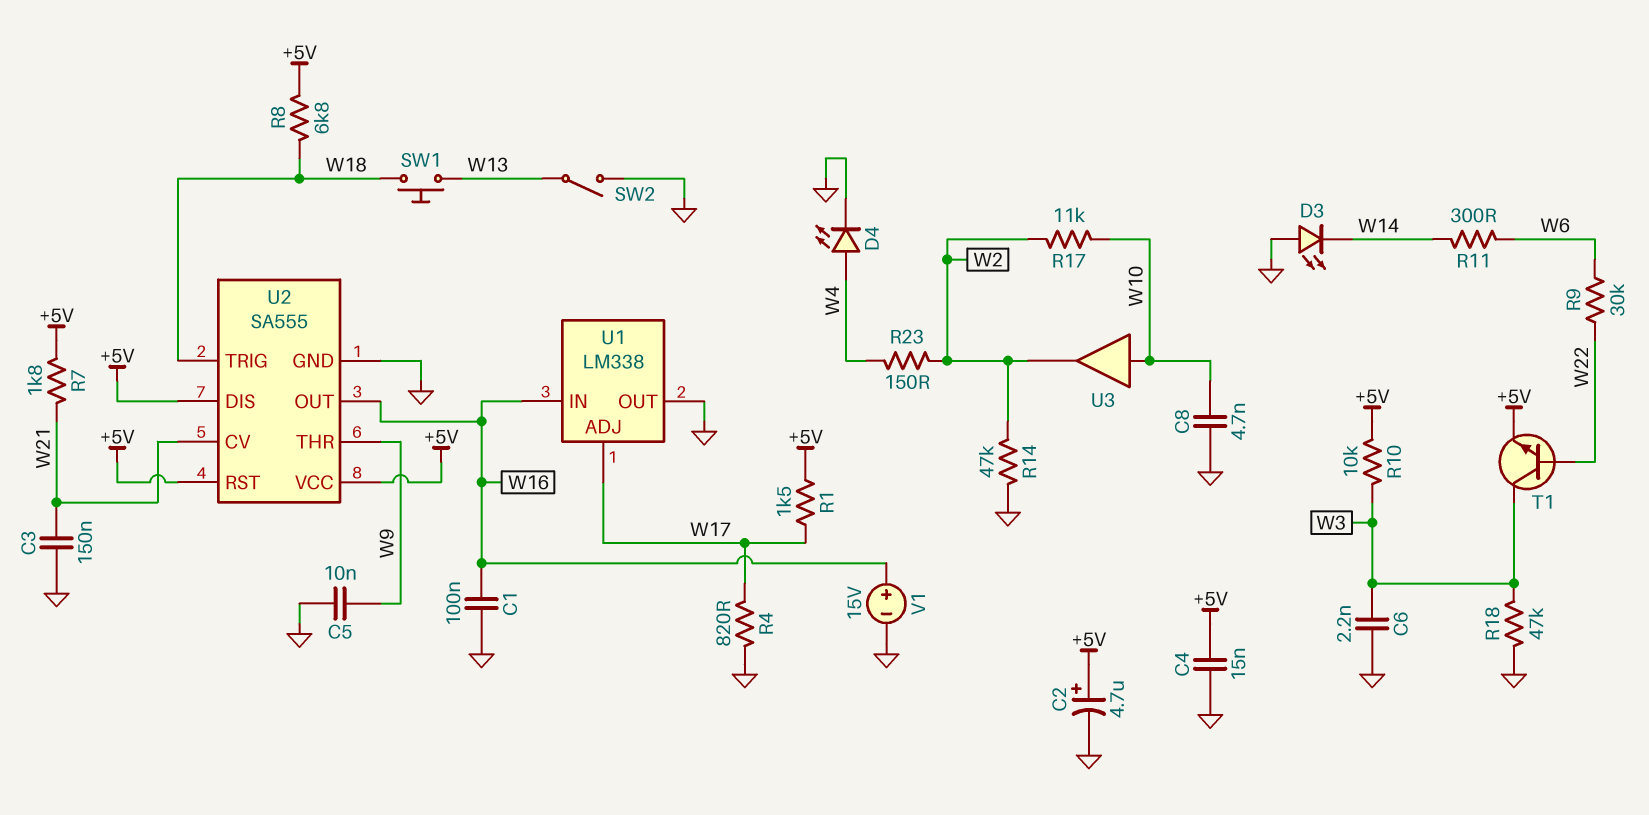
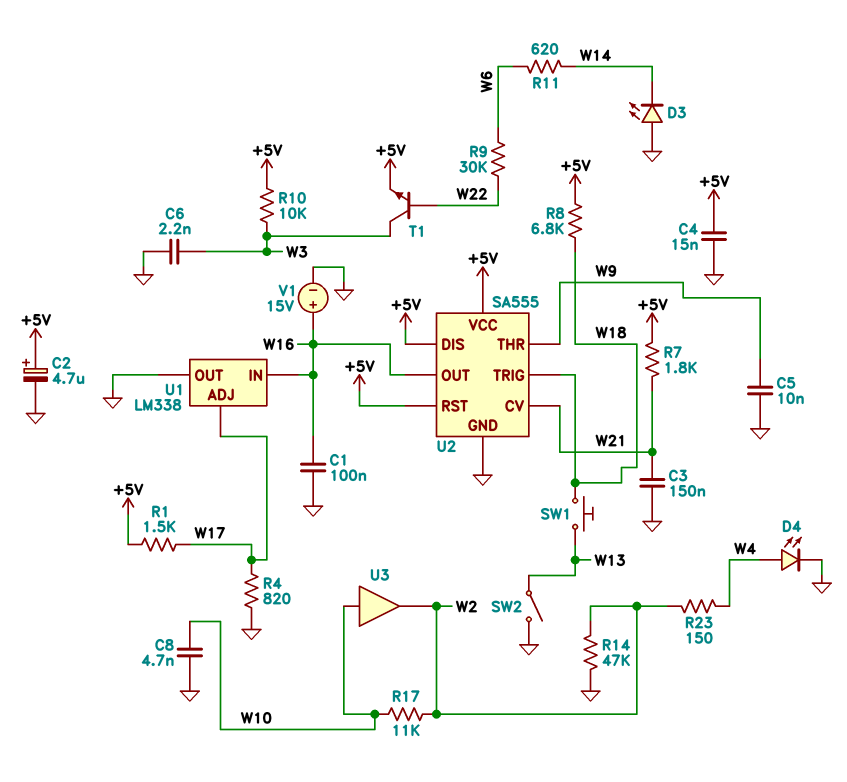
R11: 300 (W6, W14) -> 620 (W6, W14)
R18: 47k (GND, W3) -> none

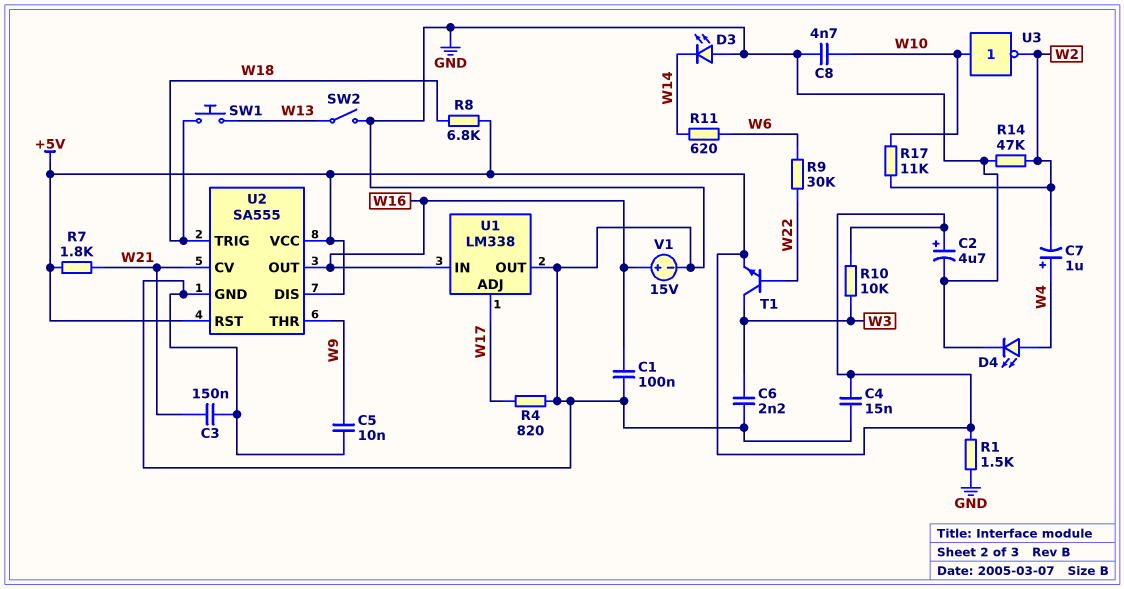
C7: none -> 1uF (plus W4, minus W2)
R1: 1.5k (+5V, W17) -> 1.5k (+5V, GND)
R23: 150 (W2, W4) -> none
U3: buffer (in W10, out W2) -> NOT (in W10, out W2)

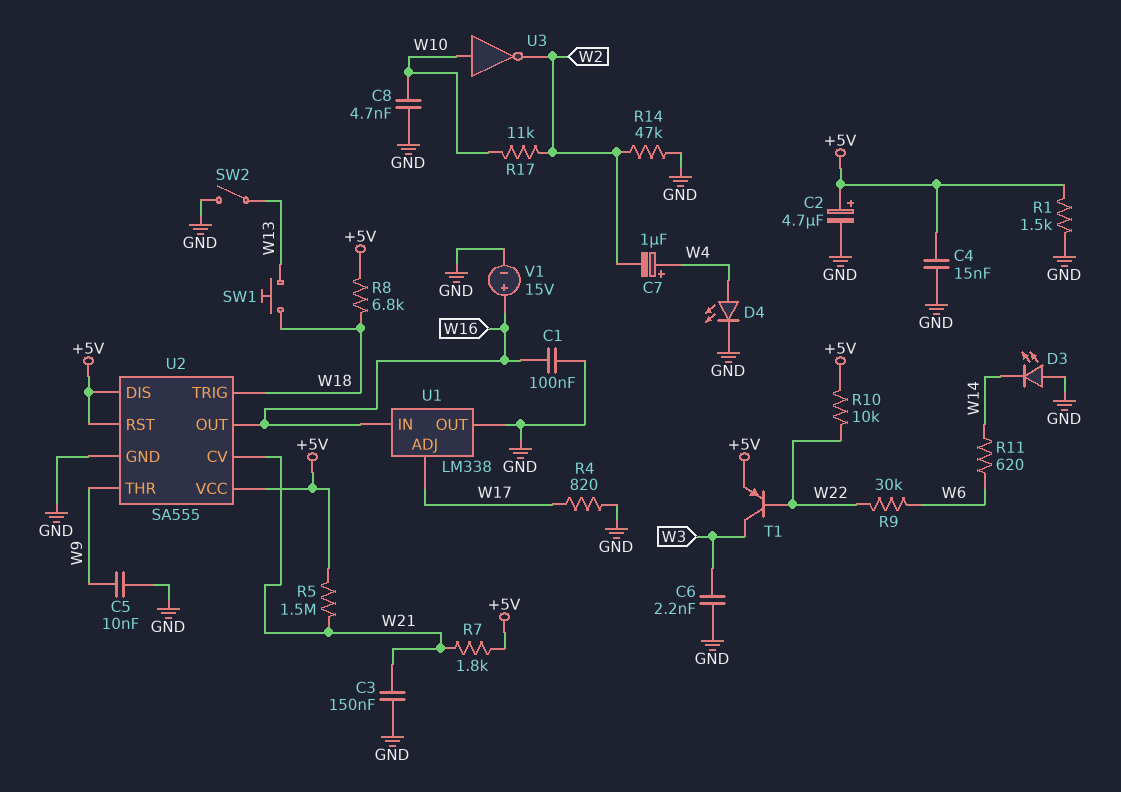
R5: none -> 1.5M (+5V, W21)
R10: 10k (+5V, W3) -> 10k (+5V, W22)
T1: NPN (B W22, C W3, E +5V) -> PNP (B W22, C W3, E +5V)

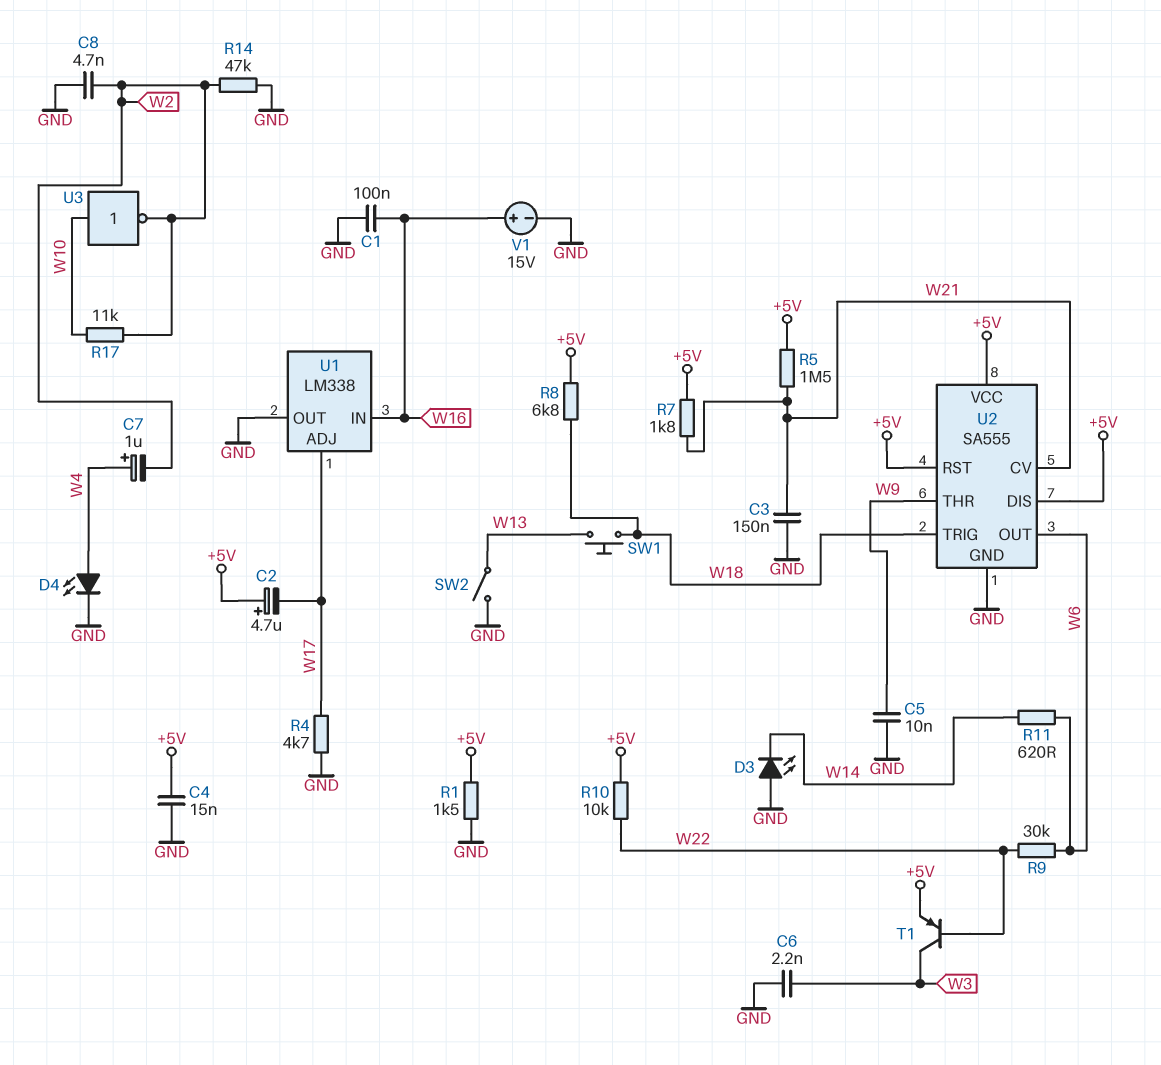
C2: 4.7uF (plus +5V, minus GND) -> 4.7uF (plus +5V, minus W17)
C8: 4.7nF (GND, W10) -> 4.7nF (GND, W2)
R4: 820 (GND, W17) -> 4.7k (GND, W17)
U2 pin OUT: W16 -> W6

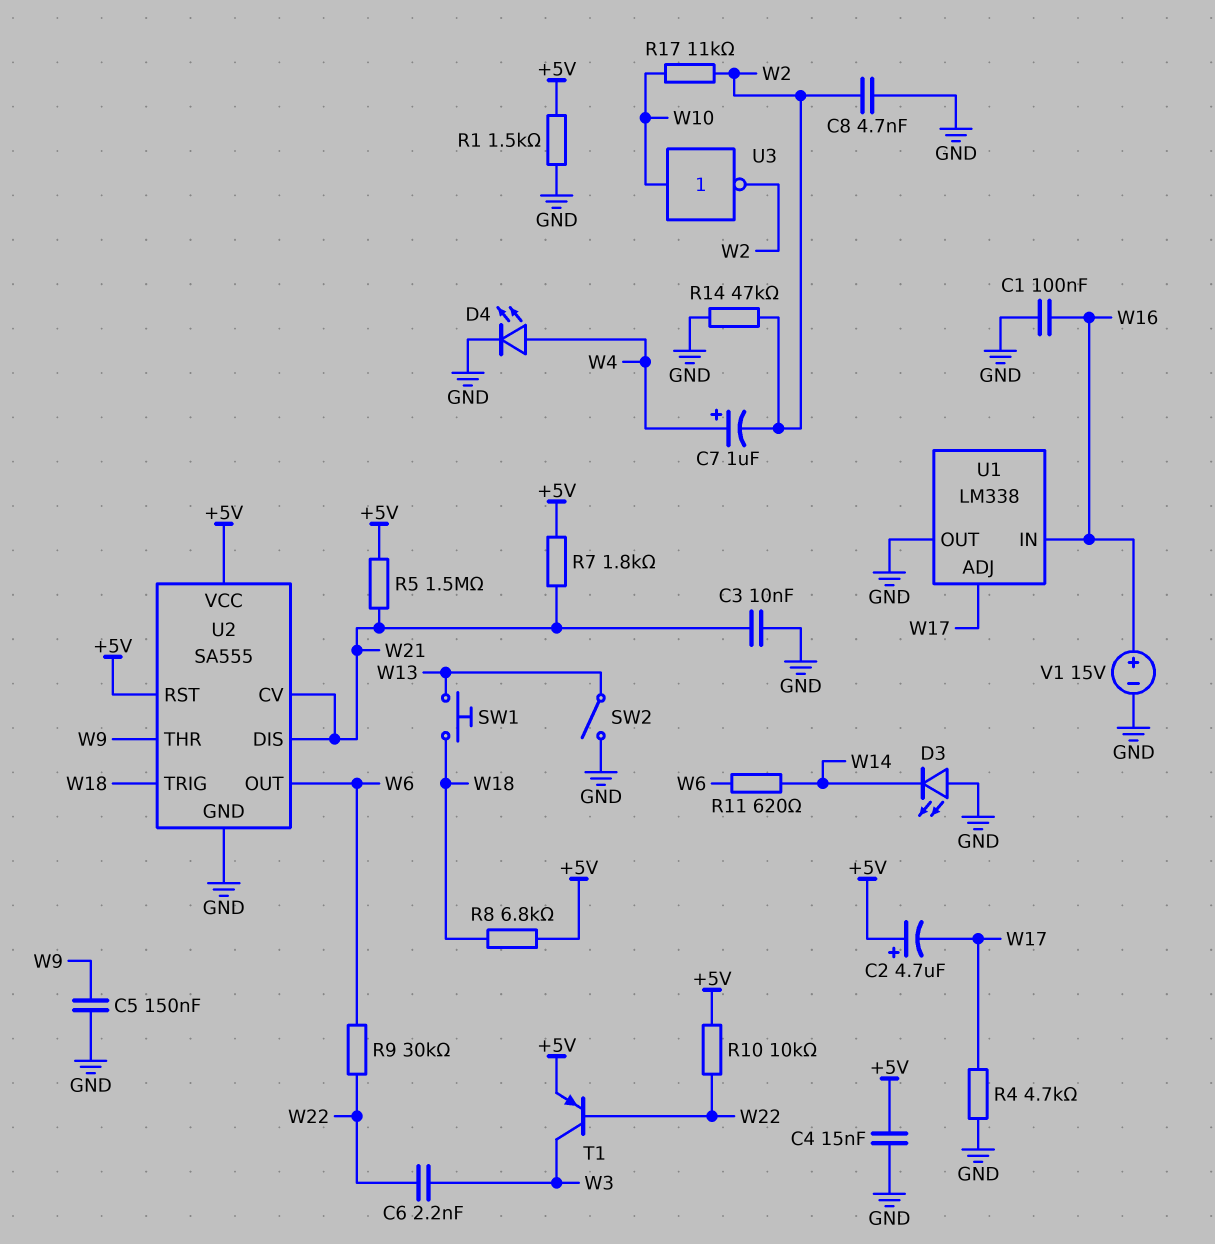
C3: 150nF (GND, W21) -> 10nF (GND, W21)
C5: 10nF (GND, W9) -> 150nF (GND, W9)
C6: 2.2nF (GND, W3) -> 2.2nF (W3, W22)
U2 pin DIS: +5V -> W21

